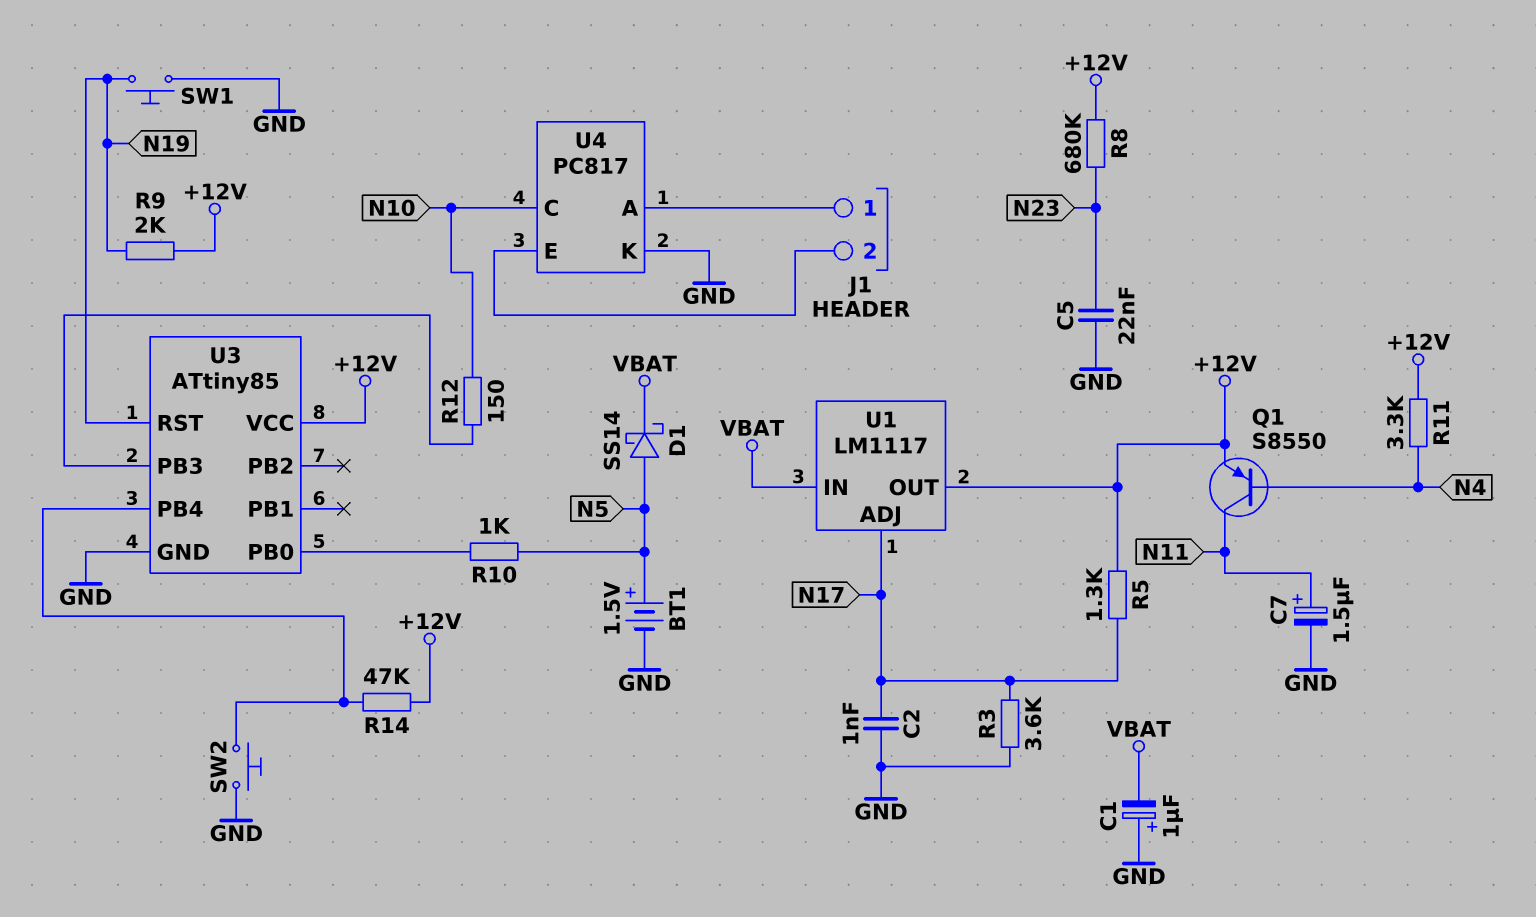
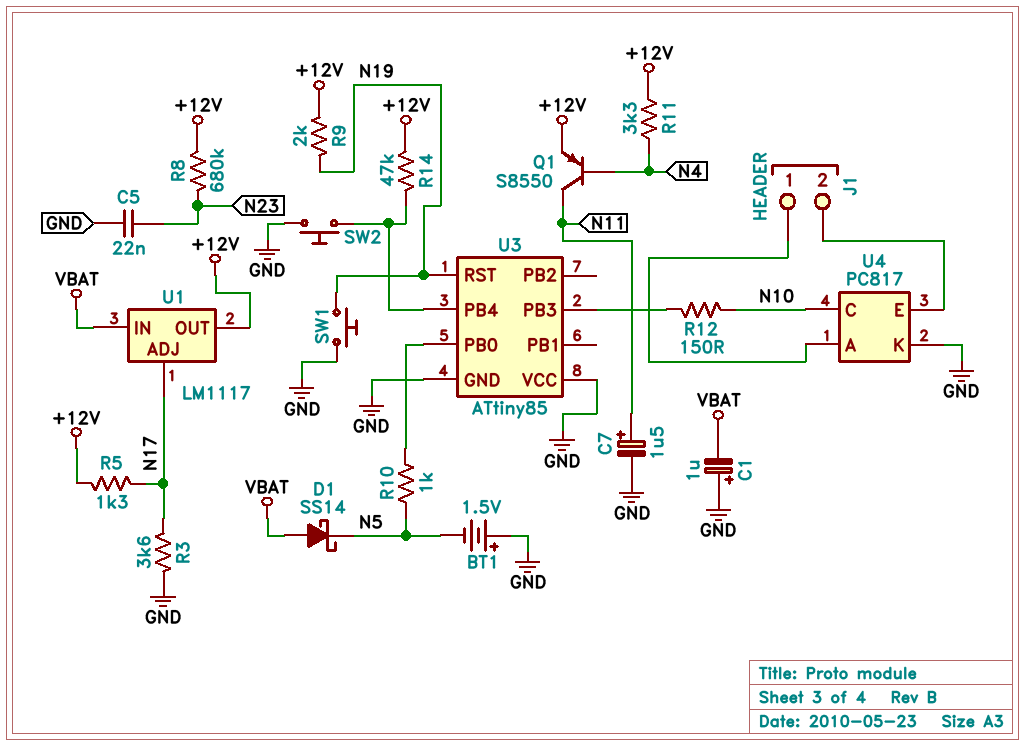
BT1: 1.5V (plus N5, minus GND) -> 1.5V (plus GND, minus N5)
C2: 1nF (GND, N17) -> none
D1: schottky SS14 (A N5, K VBAT) -> schottky SS14 (A VBAT, K N5)
U3 pin VCC: +12V -> GND

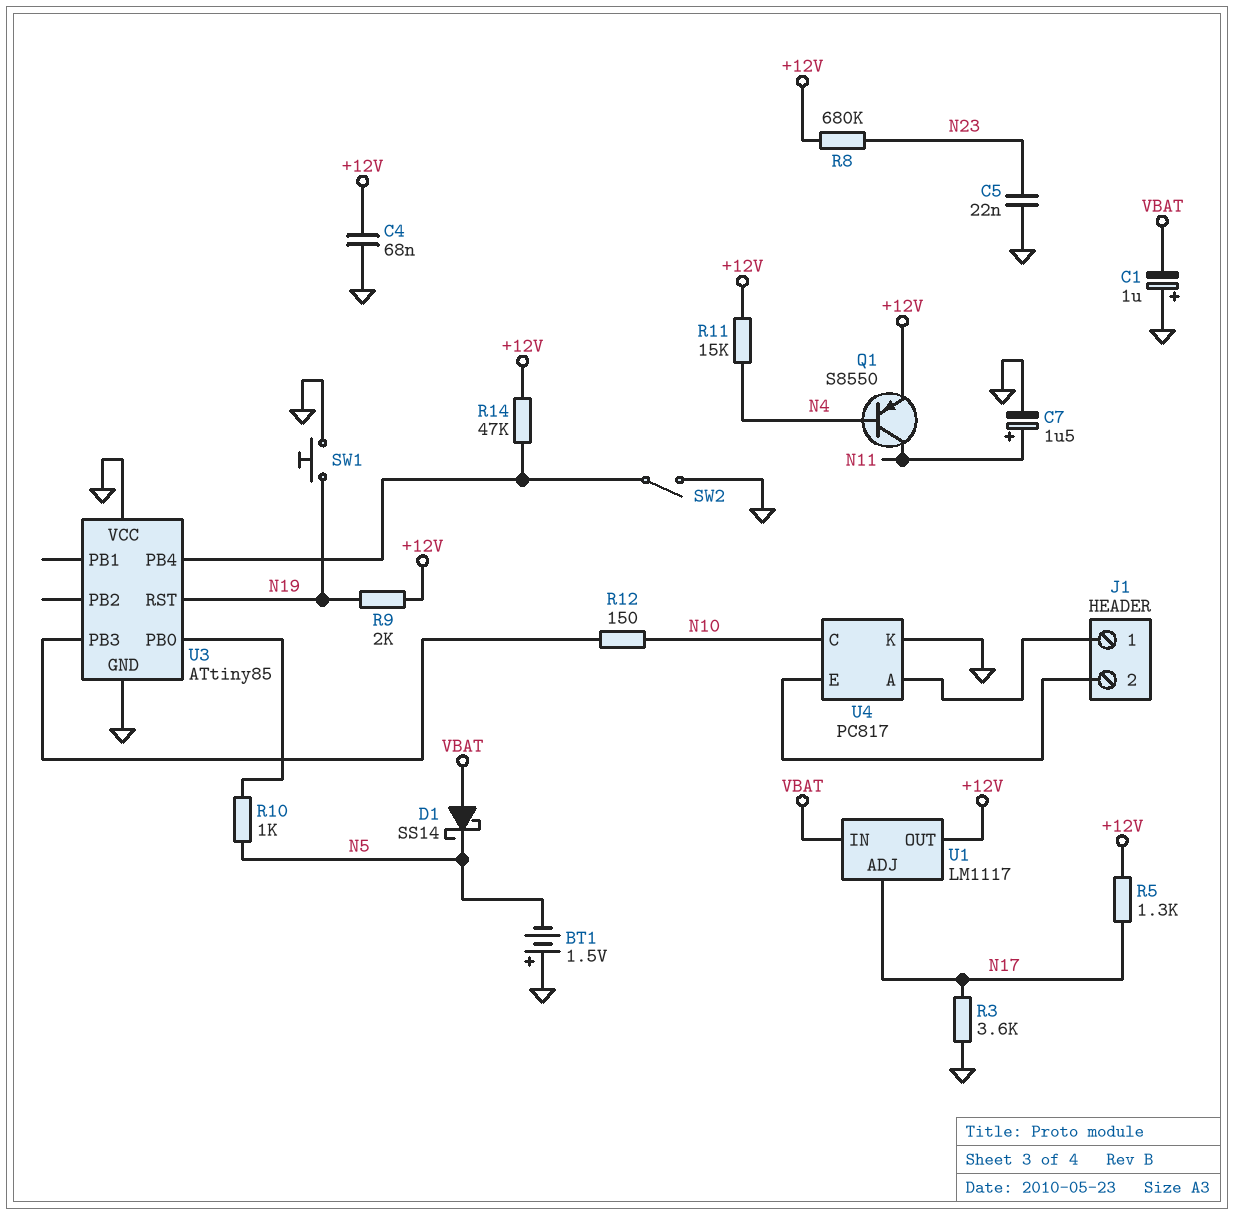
C4: none -> 68nF (+12V, GND)
R11: 3.3k (+12V, N4) -> 15k (+12V, N4)
SW2: button (GND, U3/PB4) -> switch (GND, U3/PB4)

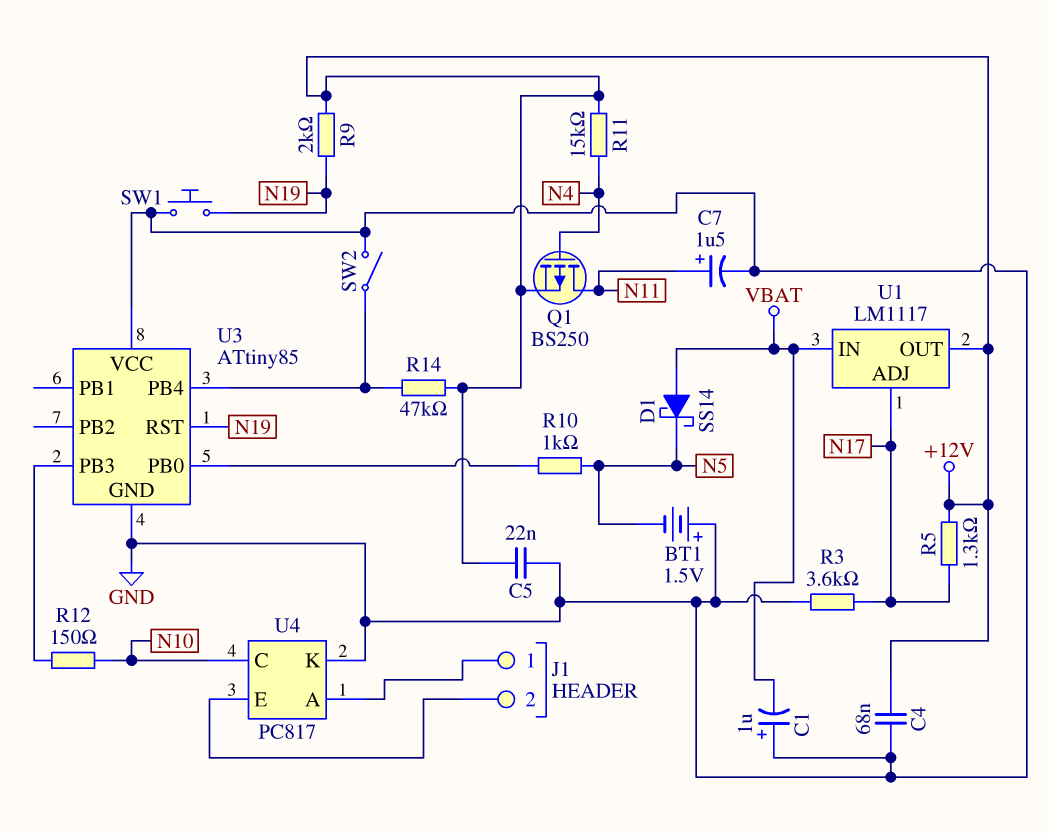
C5: 22nF (GND, N23) -> 22nF (+12V, GND)
Q1: PNP S8550 (B N4, C N11, E +12V) -> PMOS BS250 (G N4, D N11, S +12V)
R8: 680k (+12V, N23) -> none

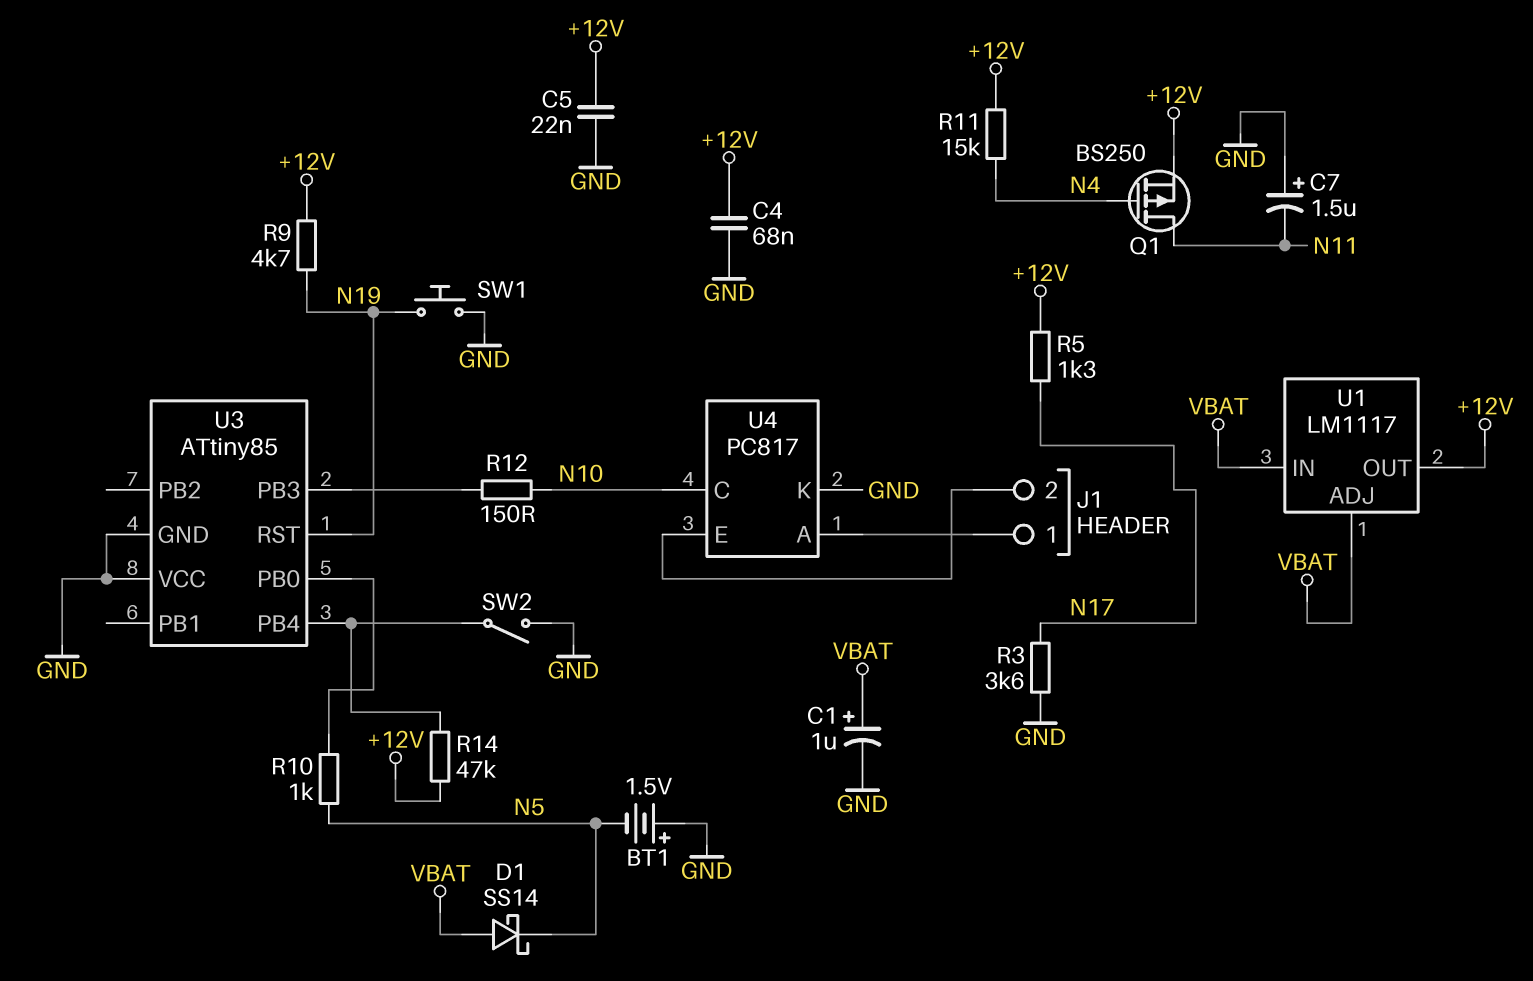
C1: 1uF (plus GND, minus VBAT) -> 1uF (plus VBAT, minus GND)
C7: 1.5uF (plus N11, minus GND) -> 1.5uF (plus GND, minus N11)
R9: 2k (+12V, N19) -> 4.7k (+12V, N19)
U1 pin ADJ: N17 -> VBAT

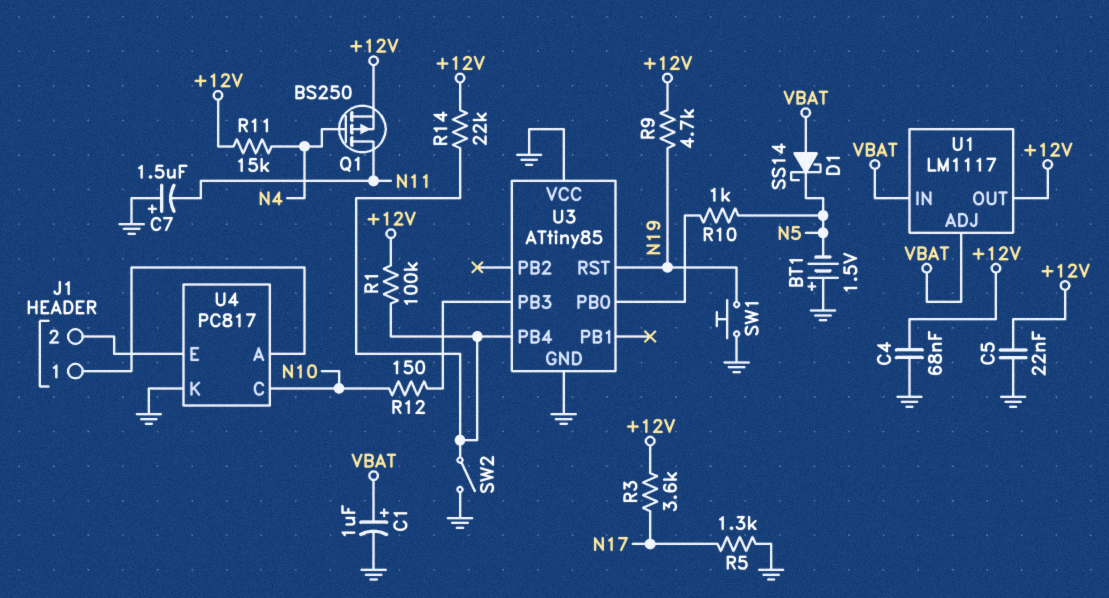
R1: none -> 100k (+12V, U3/PB4)
R3: 3.6k (GND, N17) -> 3.6k (+12V, N17)
R5: 1.3k (+12V, N17) -> 1.3k (GND, N17)
R14: 47k (+12V, U3/PB4) -> 22k (+12V, U3/PB4)

